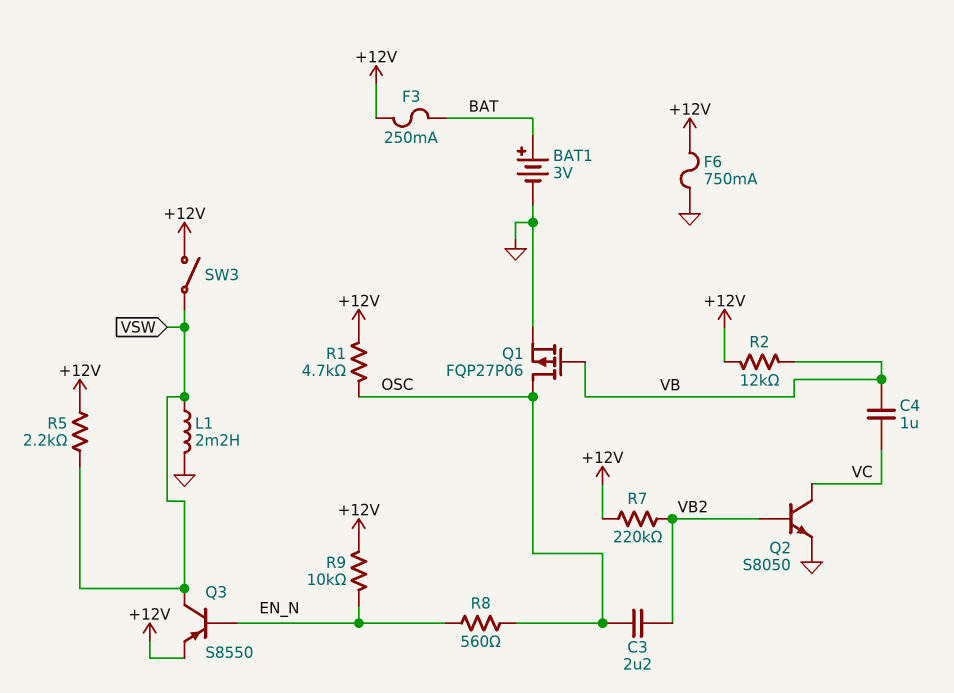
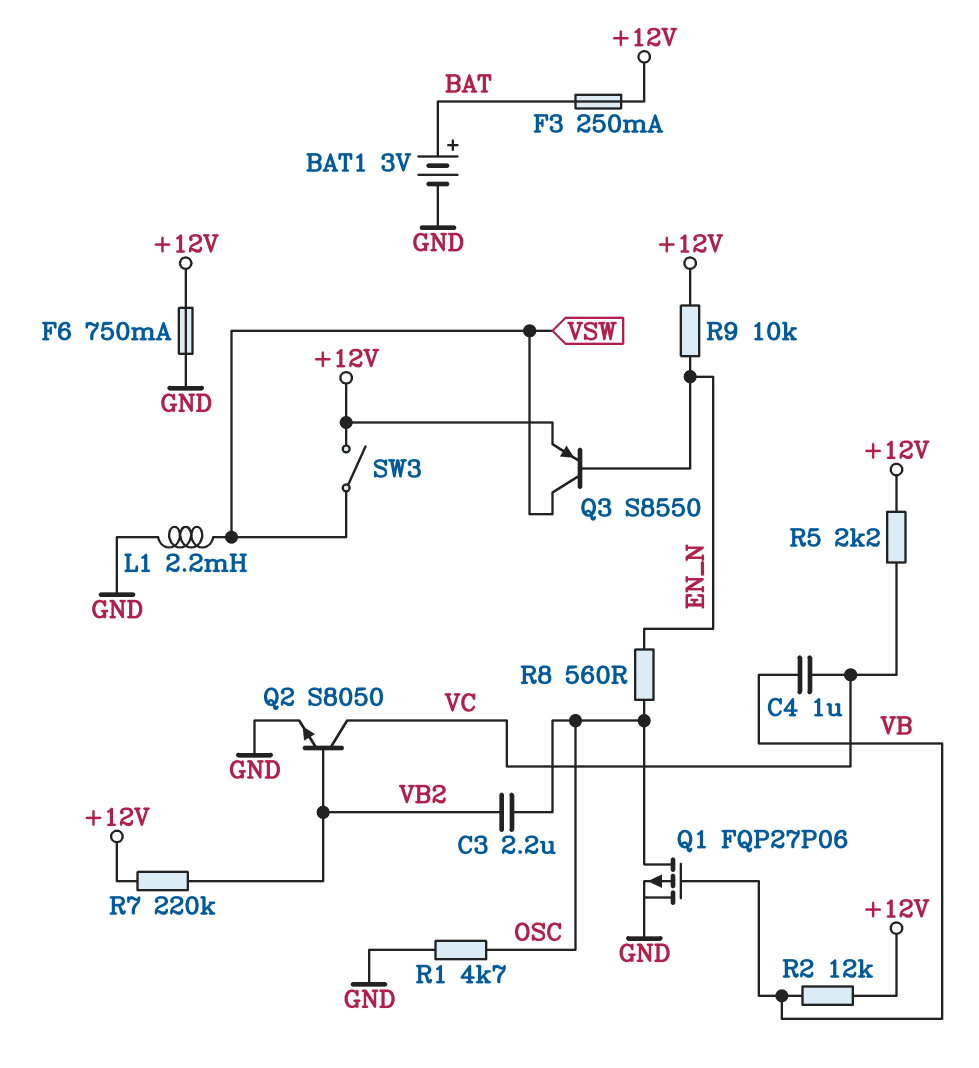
R1: 4.7k (+12V, OSC) -> 4.7k (GND, OSC)
R5: 2.2k (+12V, VSW) -> 2.2k (+12V, VC)

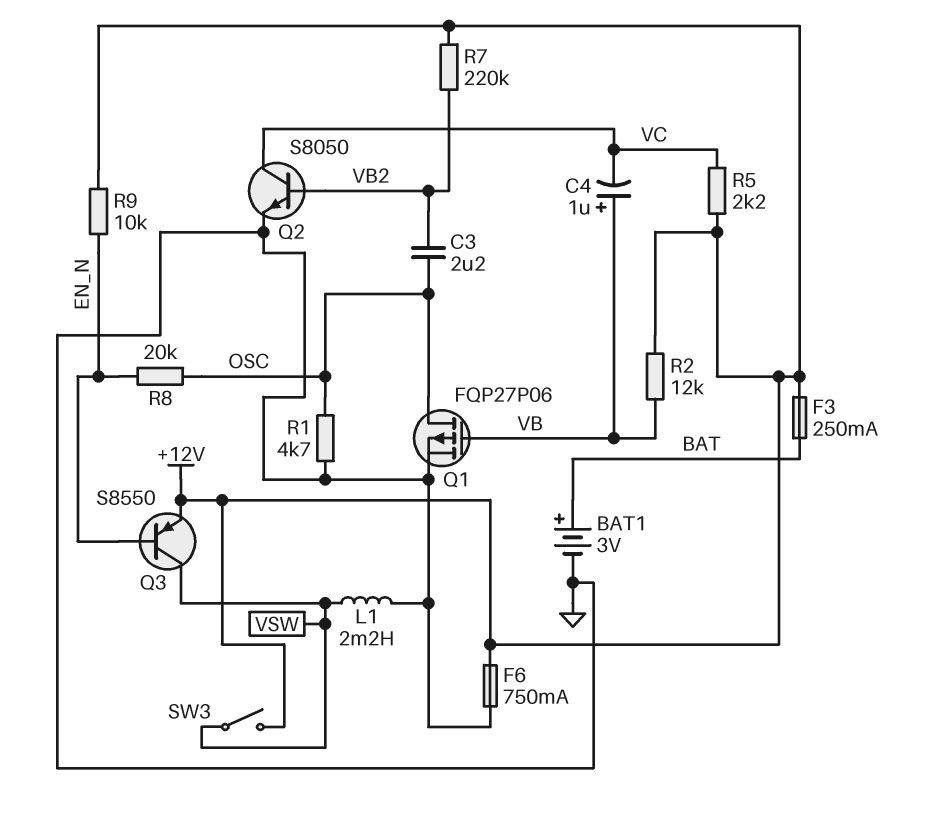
C4: 1uF (VB, VC) -> 1uF (plus VB, minus VC)
R8: 560 (EN_N, OSC) -> 20k (EN_N, OSC)

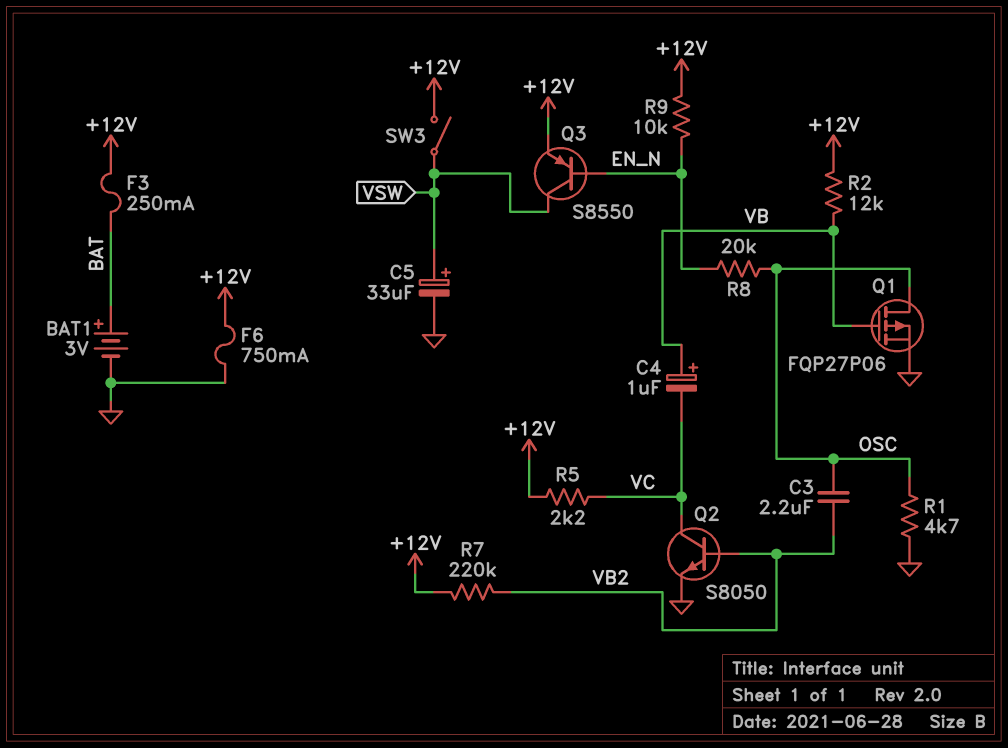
C5: none -> 33uF (plus VSW, minus GND)
L1: 2.2mH (GND, VSW) -> none

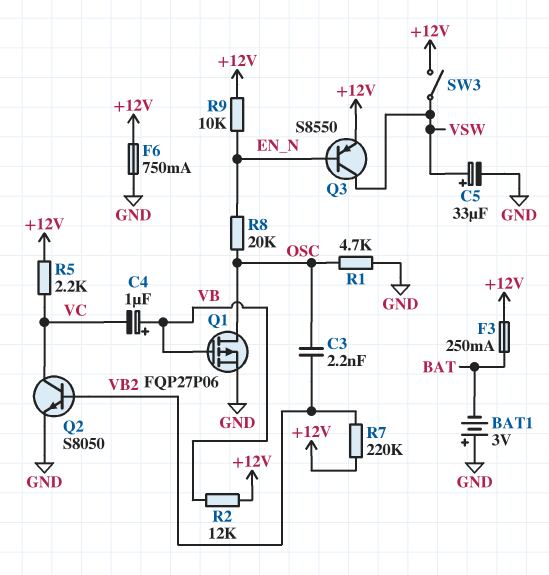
BAT1: 3V (plus BAT, minus GND) -> 3V (plus GND, minus BAT)
C3: 2.2uF (OSC, VB2) -> 2.2nF (OSC, VB2)

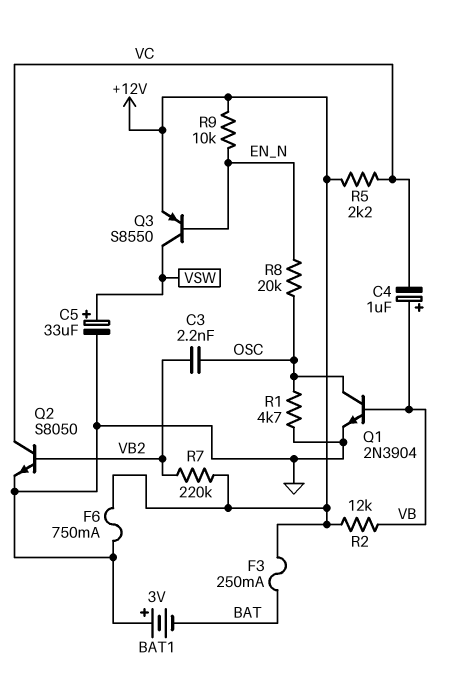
Q1: PMOS FQP27P06 (G VB, D OSC, S GND) -> NPN 2N3904 (B VB, C OSC, E GND)
SW3: switch (+12V, VSW) -> none

